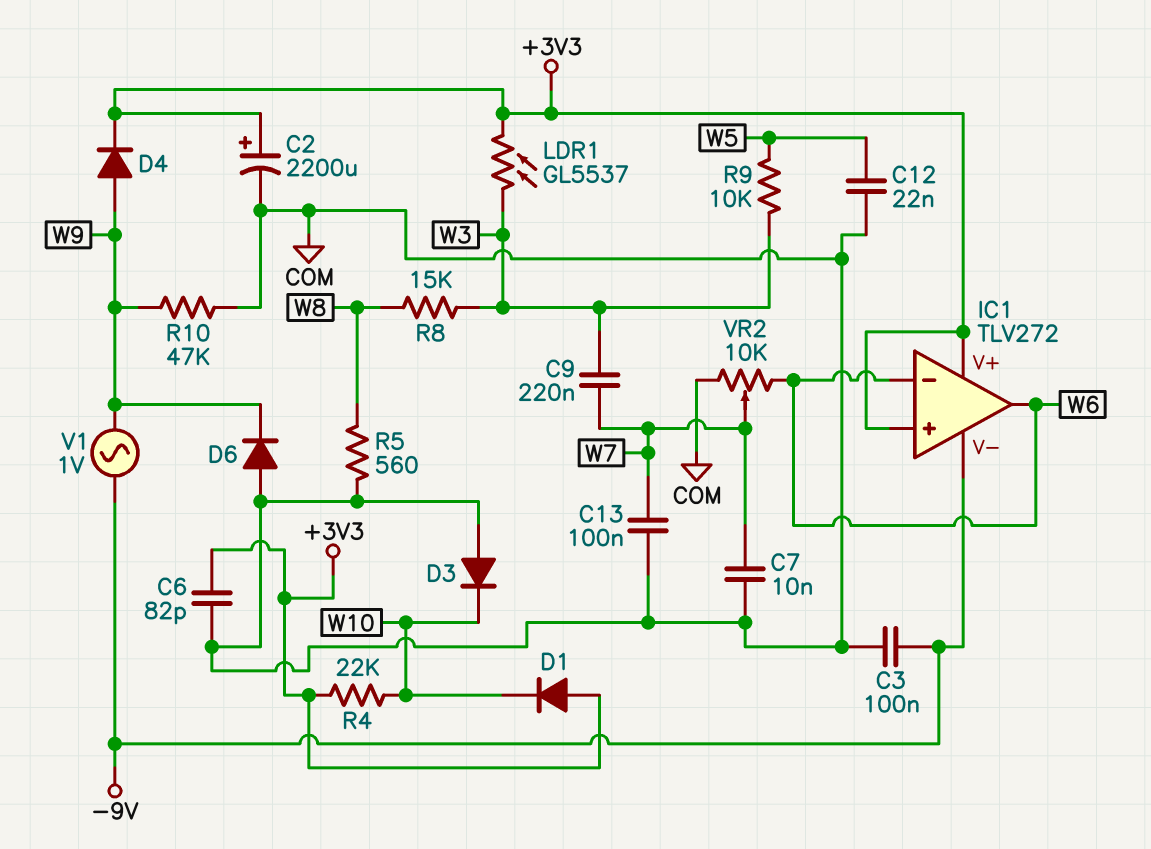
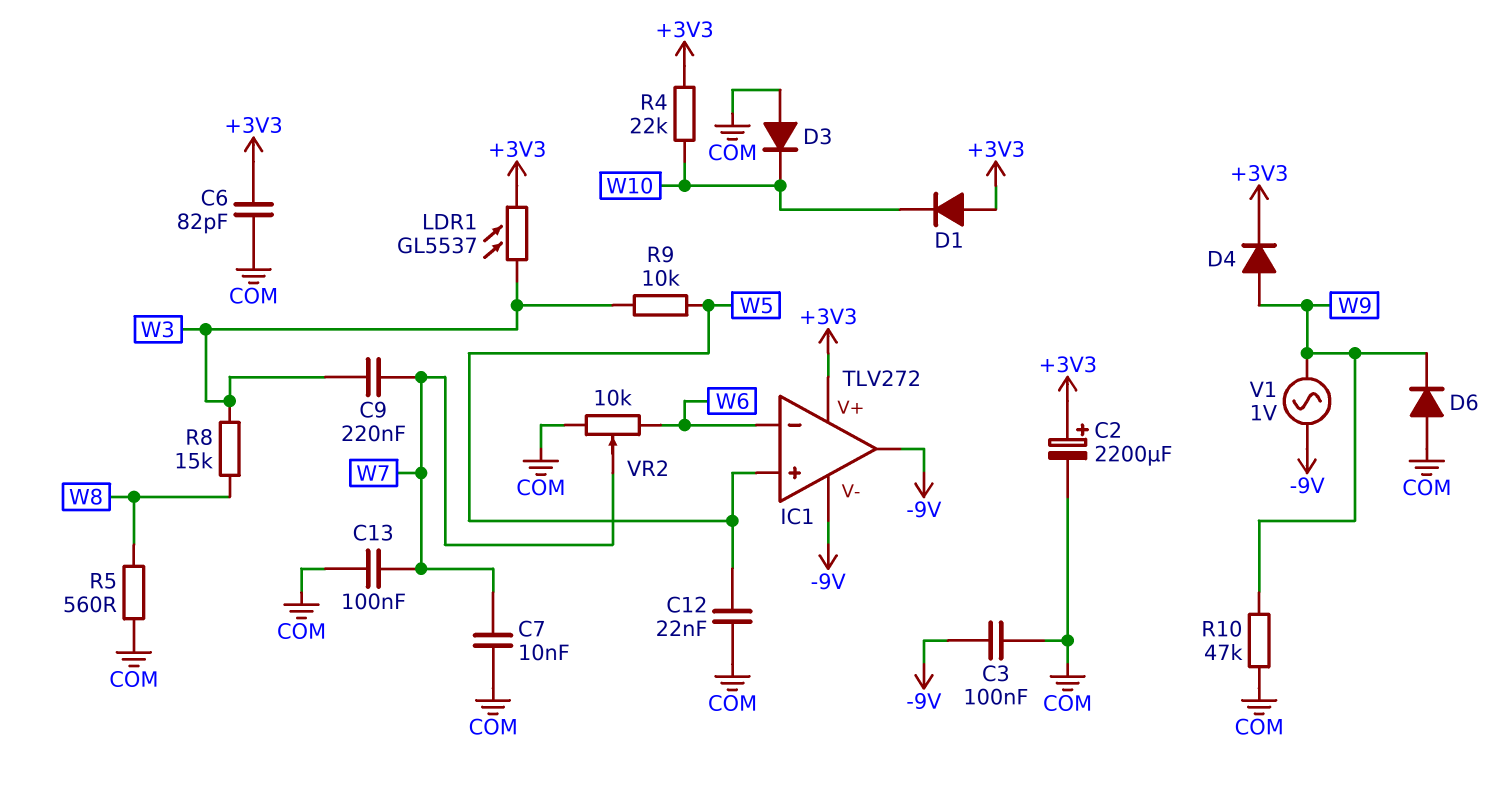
IC1 pin in+: +3V3 -> W5
IC1 pin out: W6 -> -9V

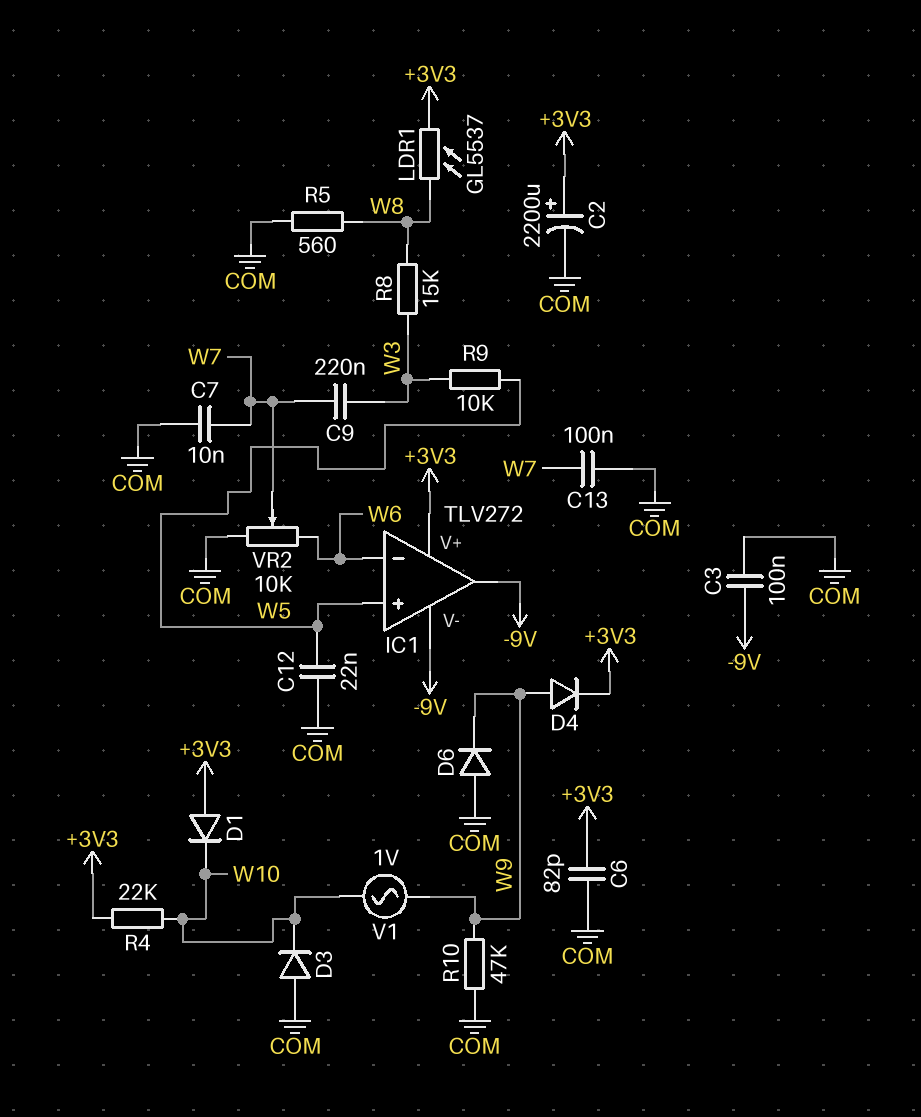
LDR1: GL5537 (+3V3, W3) -> GL5537 (+3V3, W8)
V1: AC 1V (-9V, W9) -> AC 1V (W9, W10)

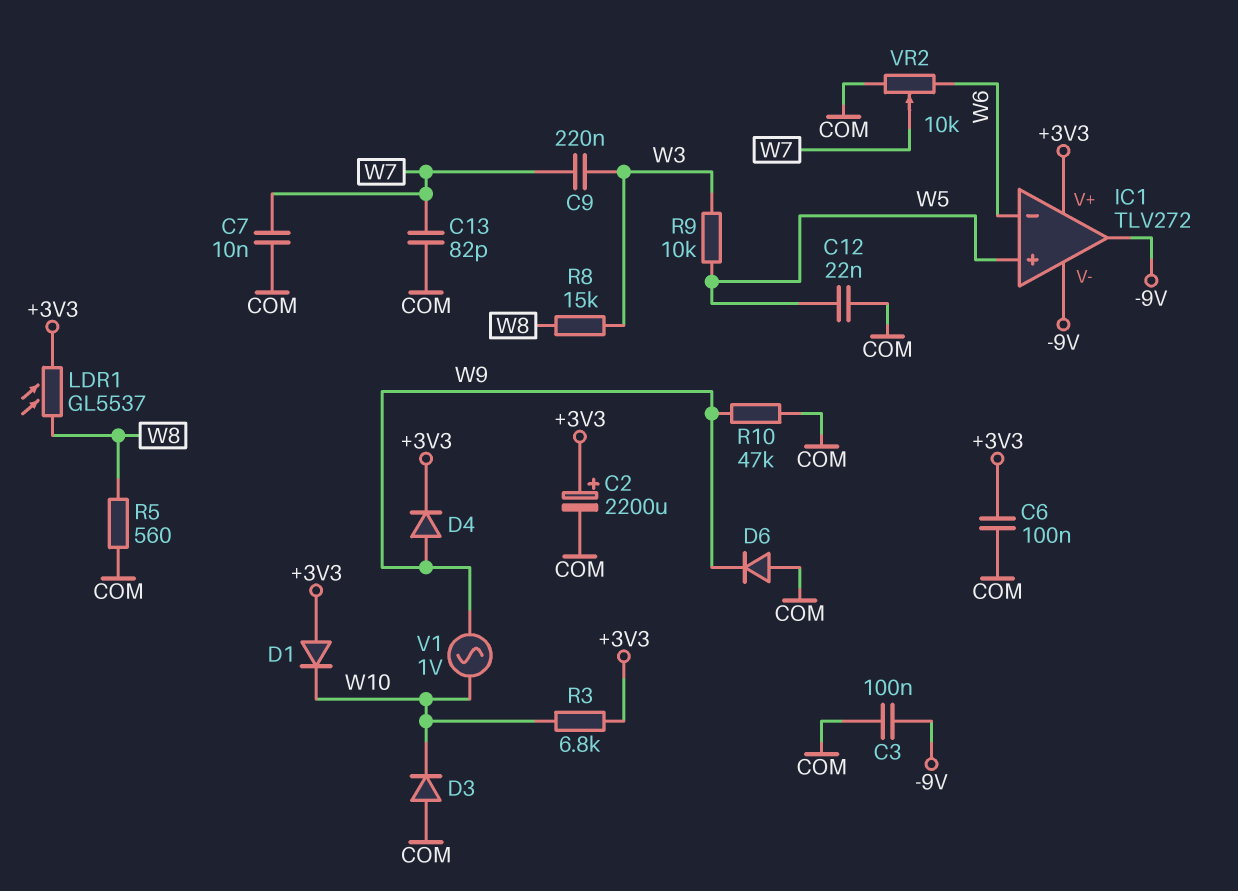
C6: 82pF (+3V3, COM) -> 100nF (+3V3, COM)
C13: 100nF (COM, W7) -> 82pF (COM, W7)
R3: none -> 6.8k (+3V3, W10)
R4: 22k (+3V3, W10) -> none

